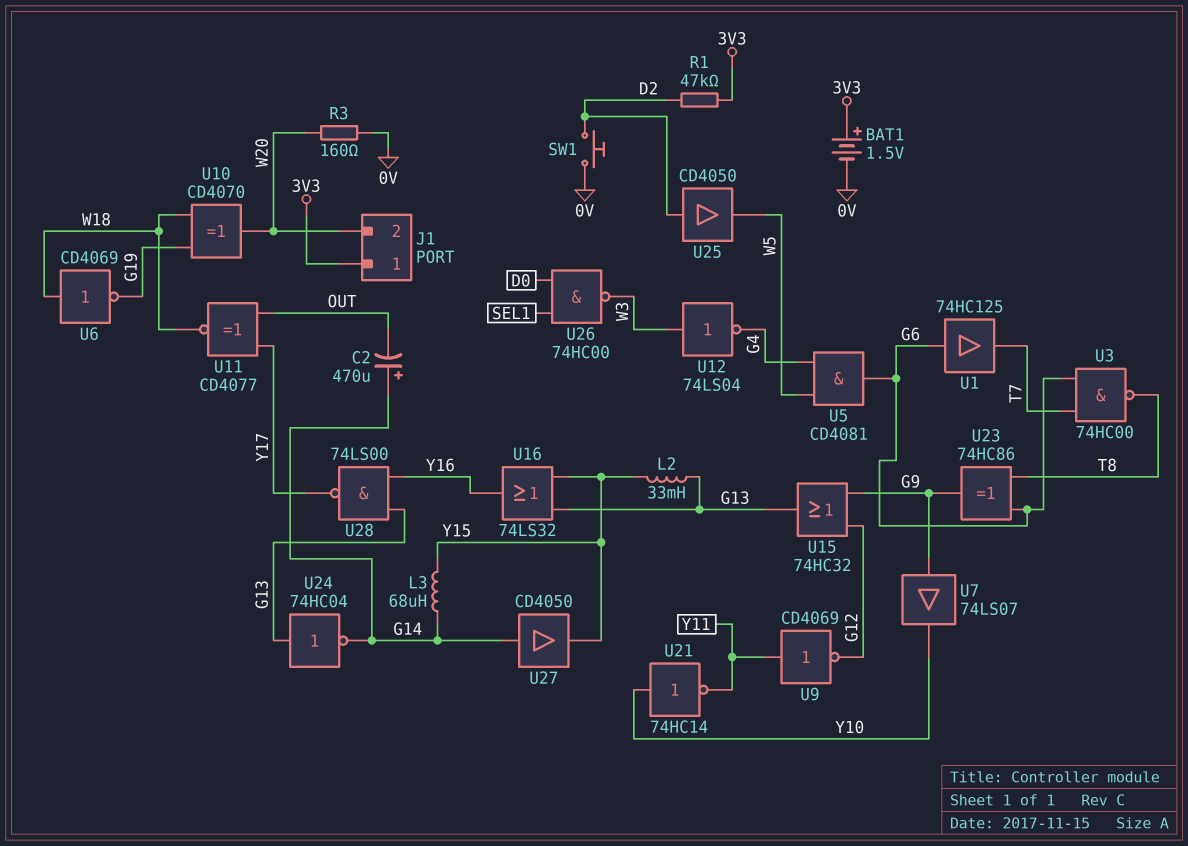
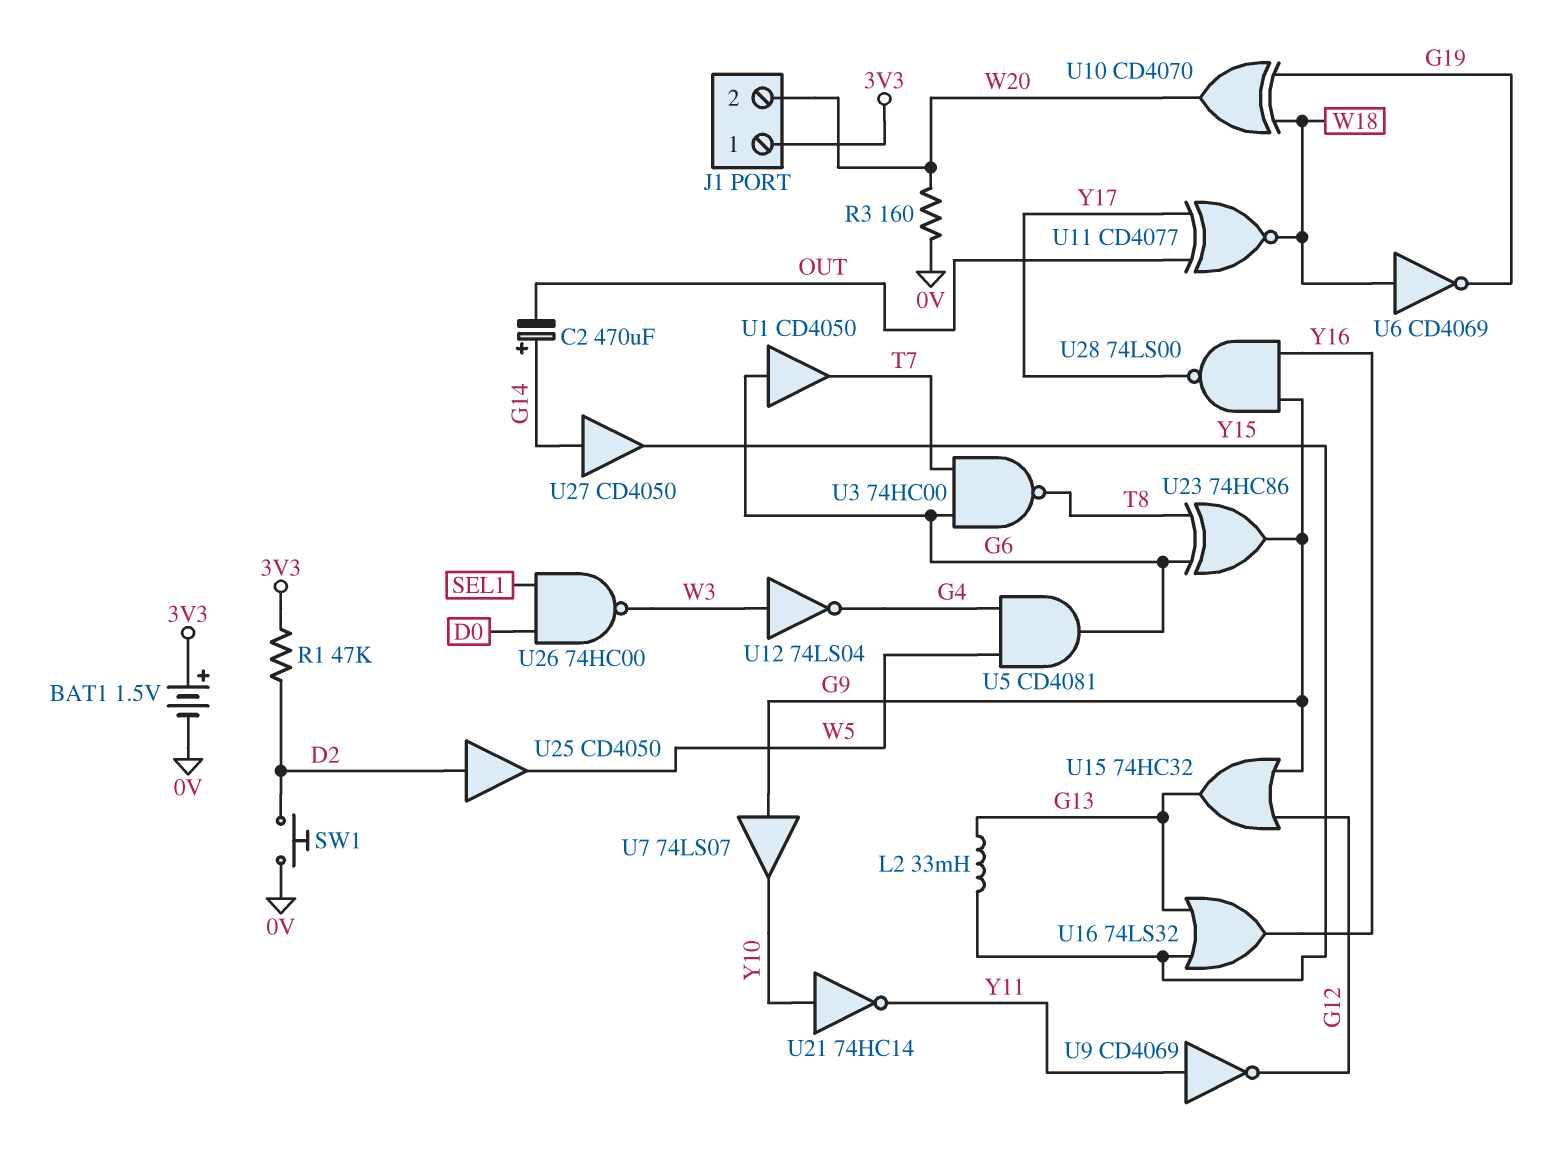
L3: 68uH (G14, Y15) -> none
U1: buffer 74HC125 (in G6, out T7) -> buffer CD4050 (in G6, out T7)
U24: NOT 74HC04 (in G13, out G14) -> none
U28: NAND 74LS00 (in G13, in Y16, out Y17) -> NAND 74LS00 (in G9, in Y16, out Y17)

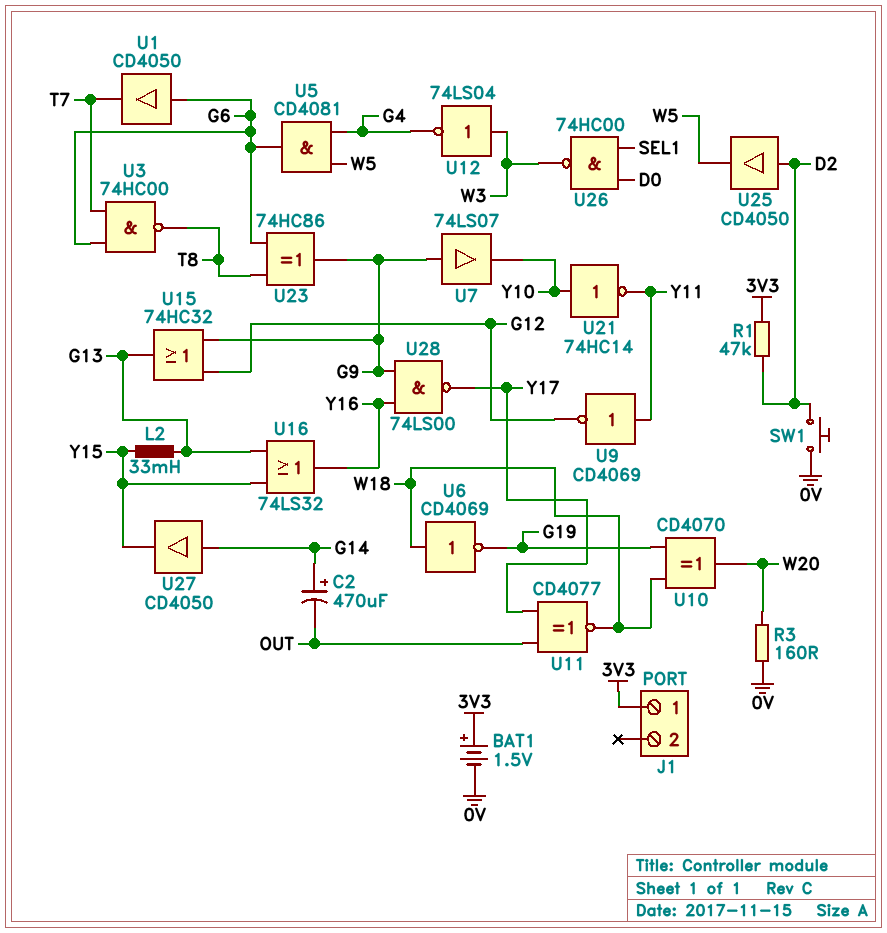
J1 pin 2: W20 -> none

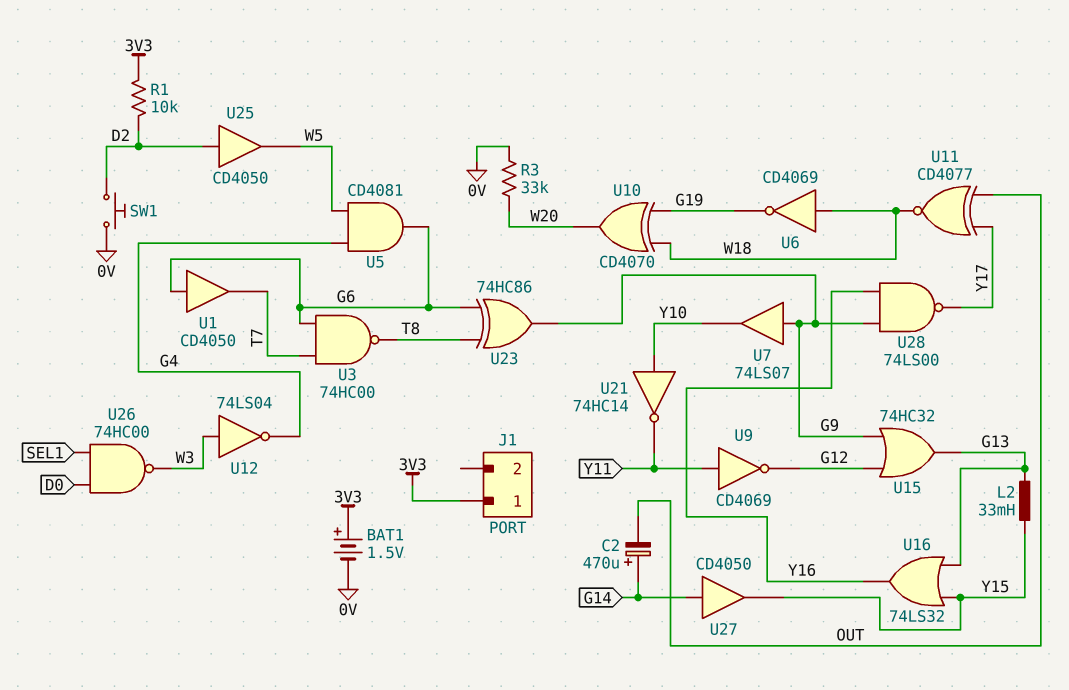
R1: 47k (3V3, D2) -> 10k (3V3, D2)
R3: 160 (0V, W20) -> 33k (0V, W20)

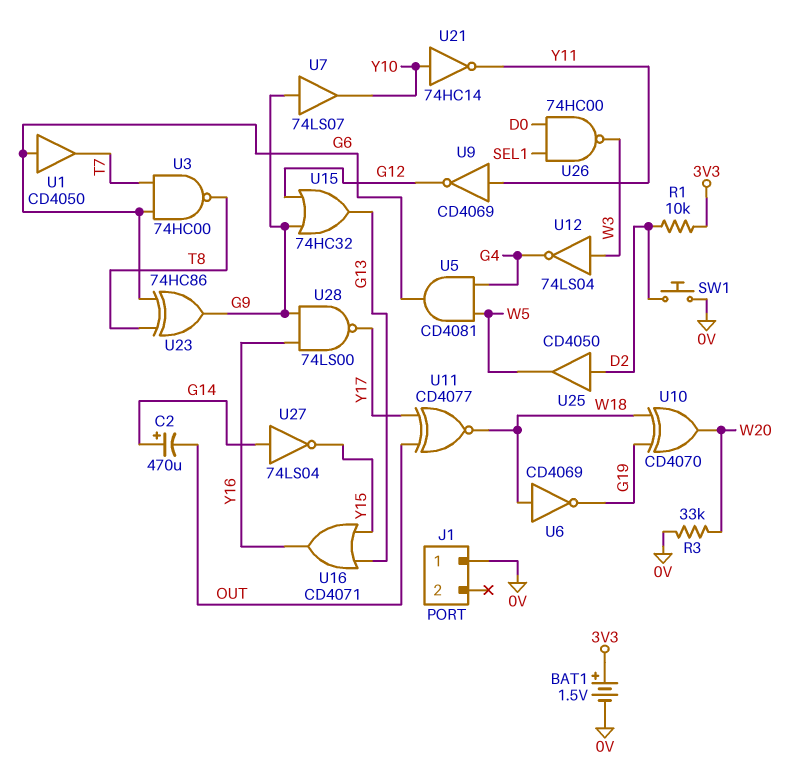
J1 pin 1: 3V3 -> 0V
L2: 33mH (G13, Y15) -> none
U16: OR 74LS32 (in G13, in Y15, out Y16) -> OR CD4071 (in G13, in Y15, out Y16)
U27: buffer CD4050 (in G14, out Y15) -> NOT 74LS04 (in G14, out Y15)

